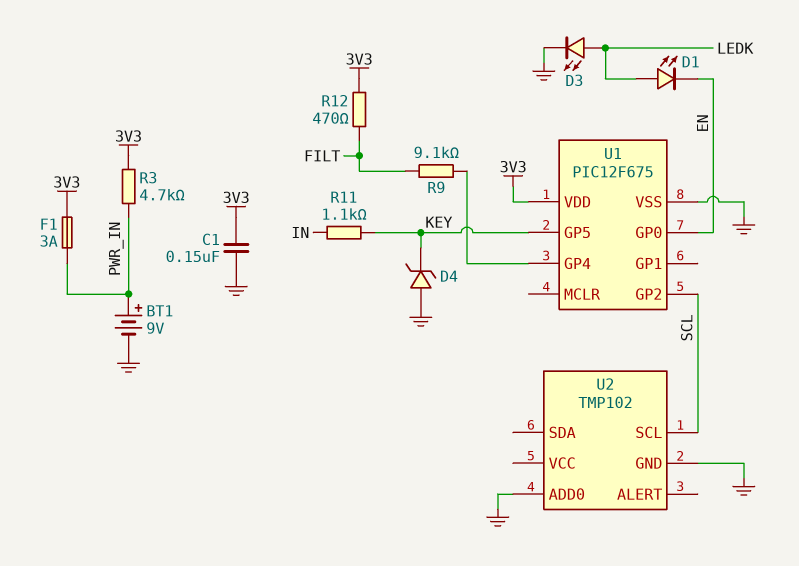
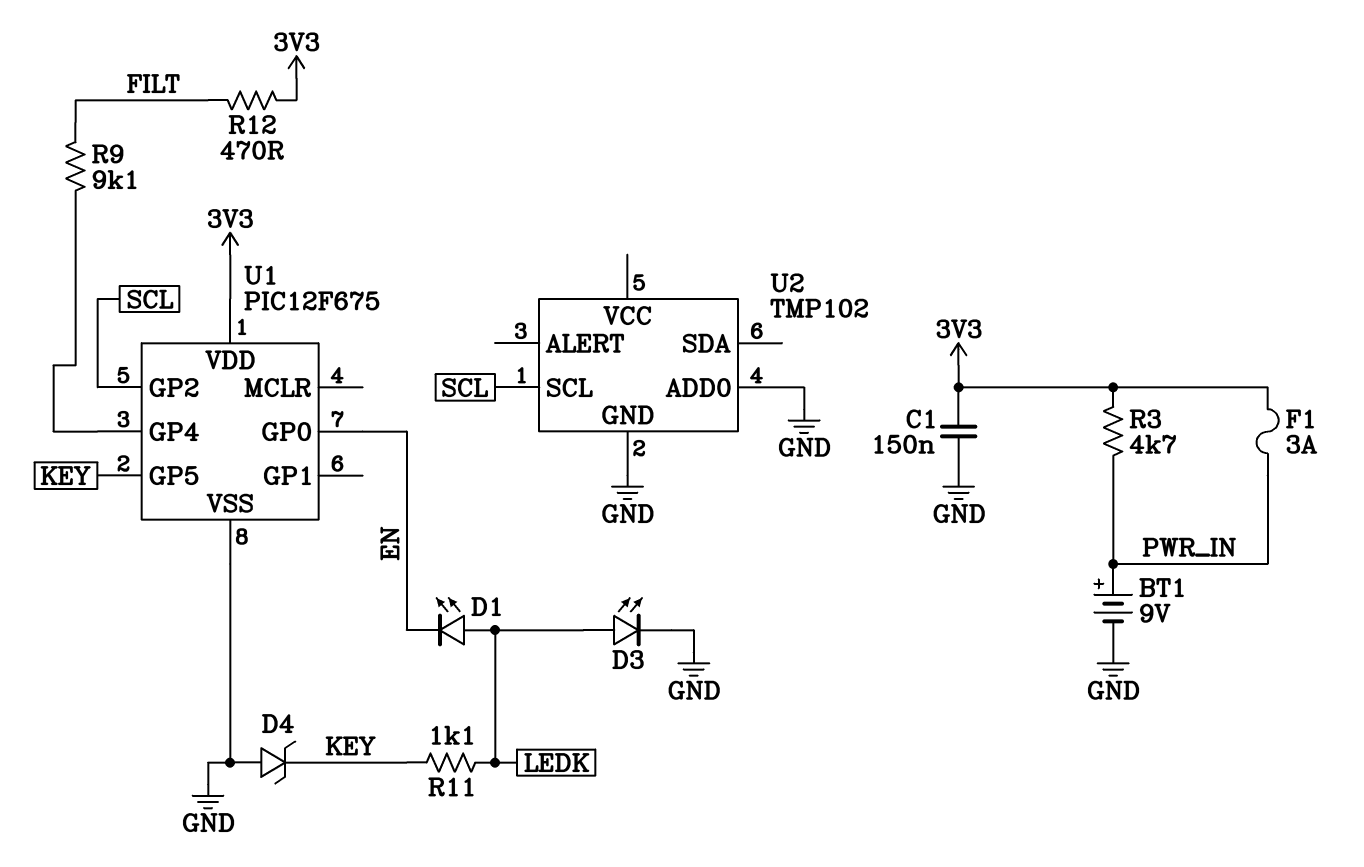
R11: 1.1k (IN, KEY) -> 1.1k (KEY, LEDK)

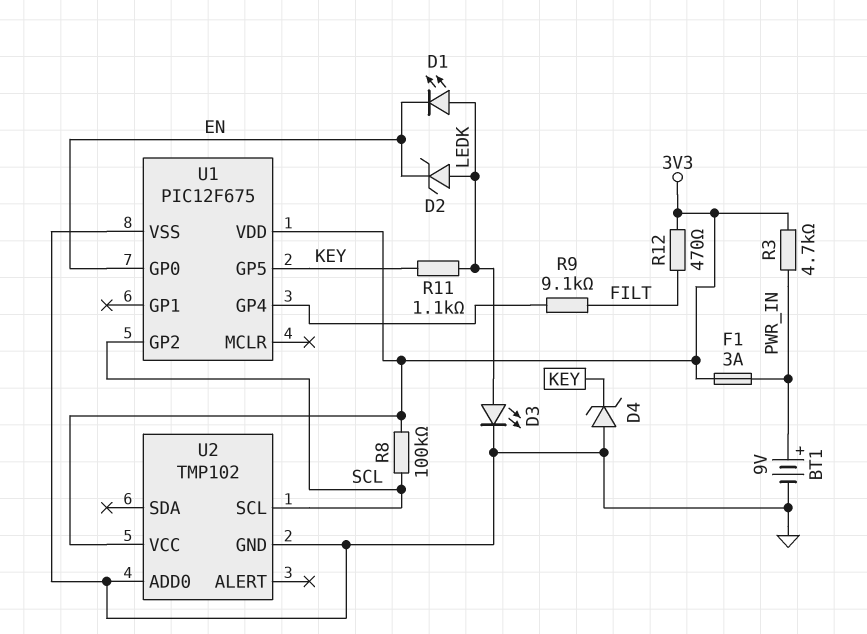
C1: 150nF (3V3, GND) -> none
D2: none -> zener (A LEDK, K EN)
R8: none -> 100k (3V3, SCL)
U2 pin VCC: none -> 3V3

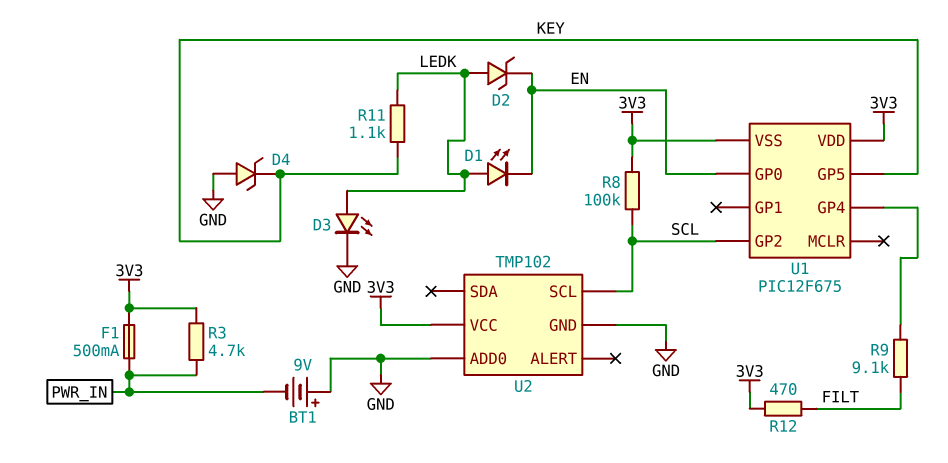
BT1: 9V (plus PWR_IN, minus GND) -> 9V (plus GND, minus PWR_IN)
F1: 3A (3V3, PWR_IN) -> 500mA (3V3, PWR_IN)
U1 pin VSS: GND -> 3V3

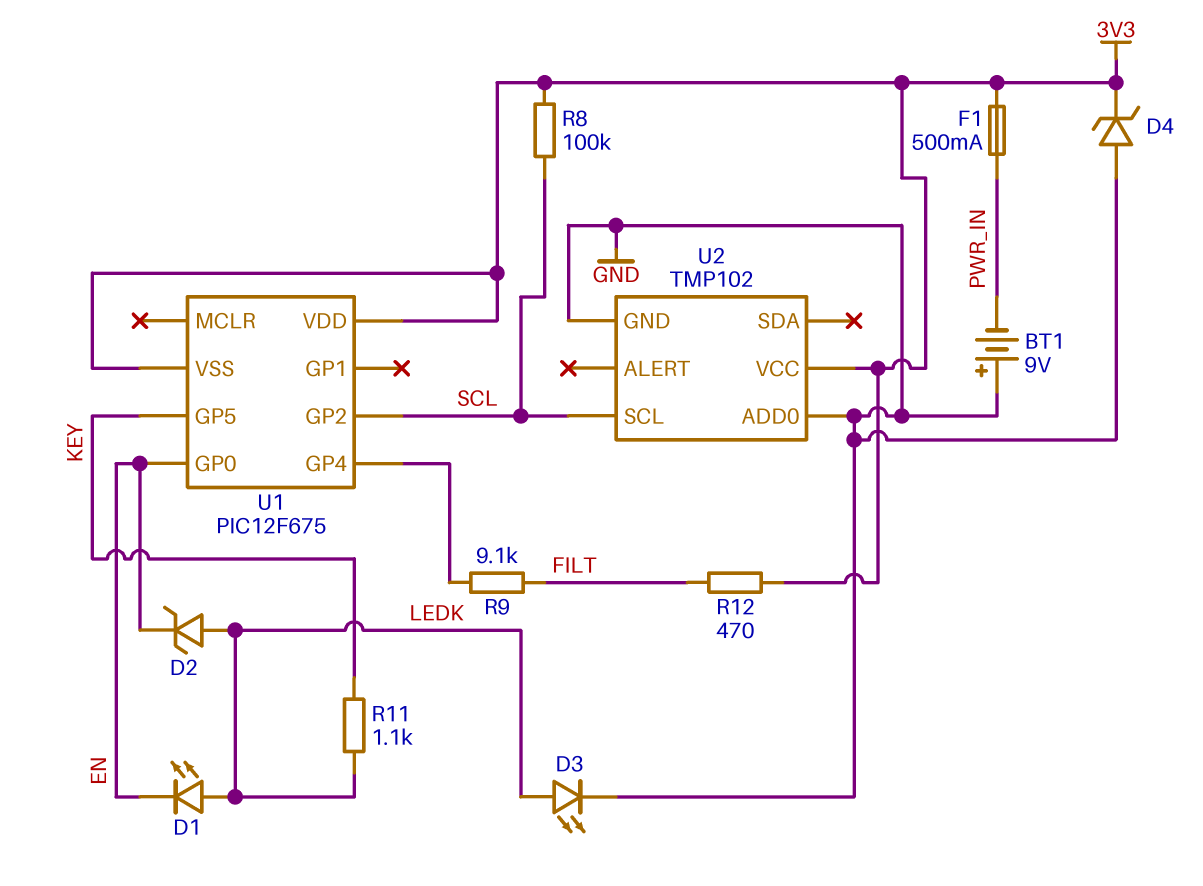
D4: zener (A GND, K KEY) -> zener (A GND, K 3V3)
R3: 4.7k (3V3, PWR_IN) -> none

